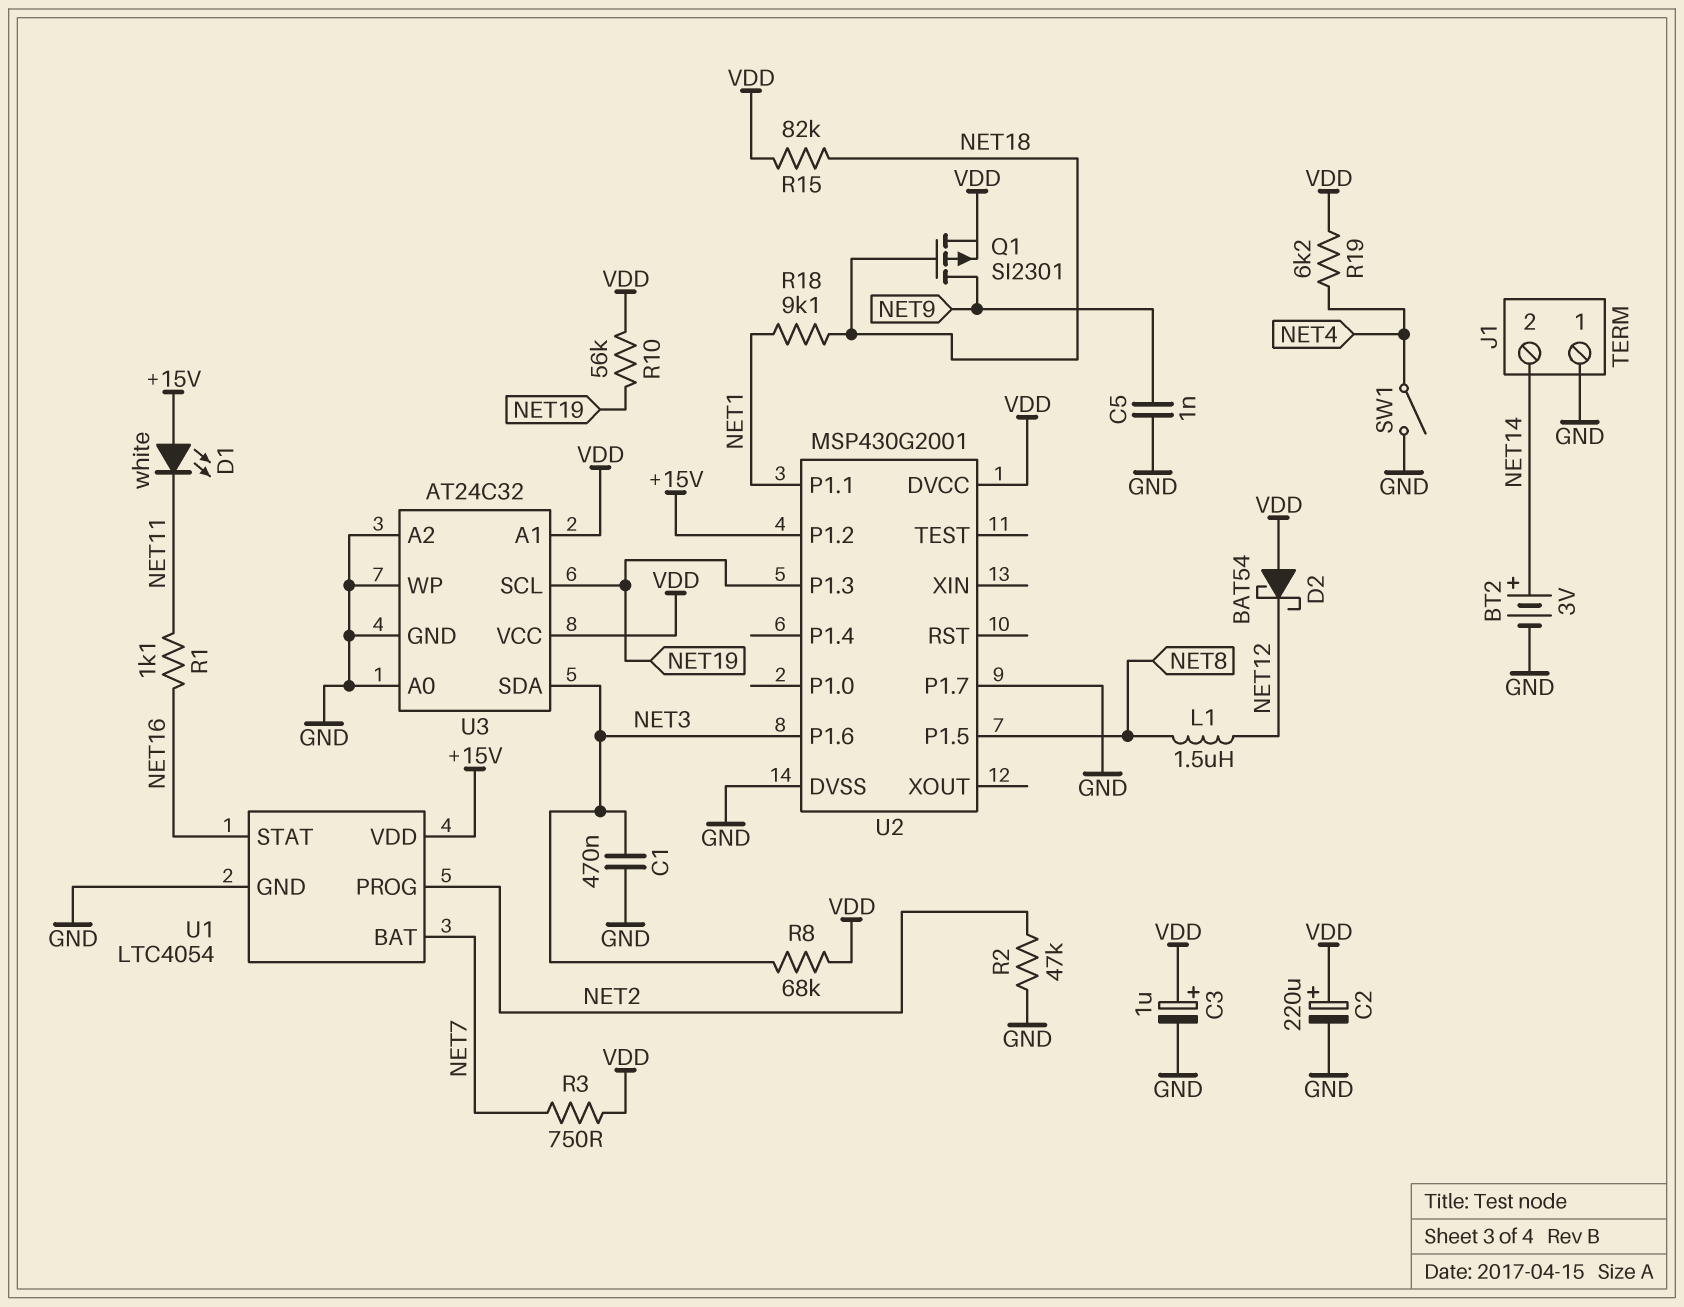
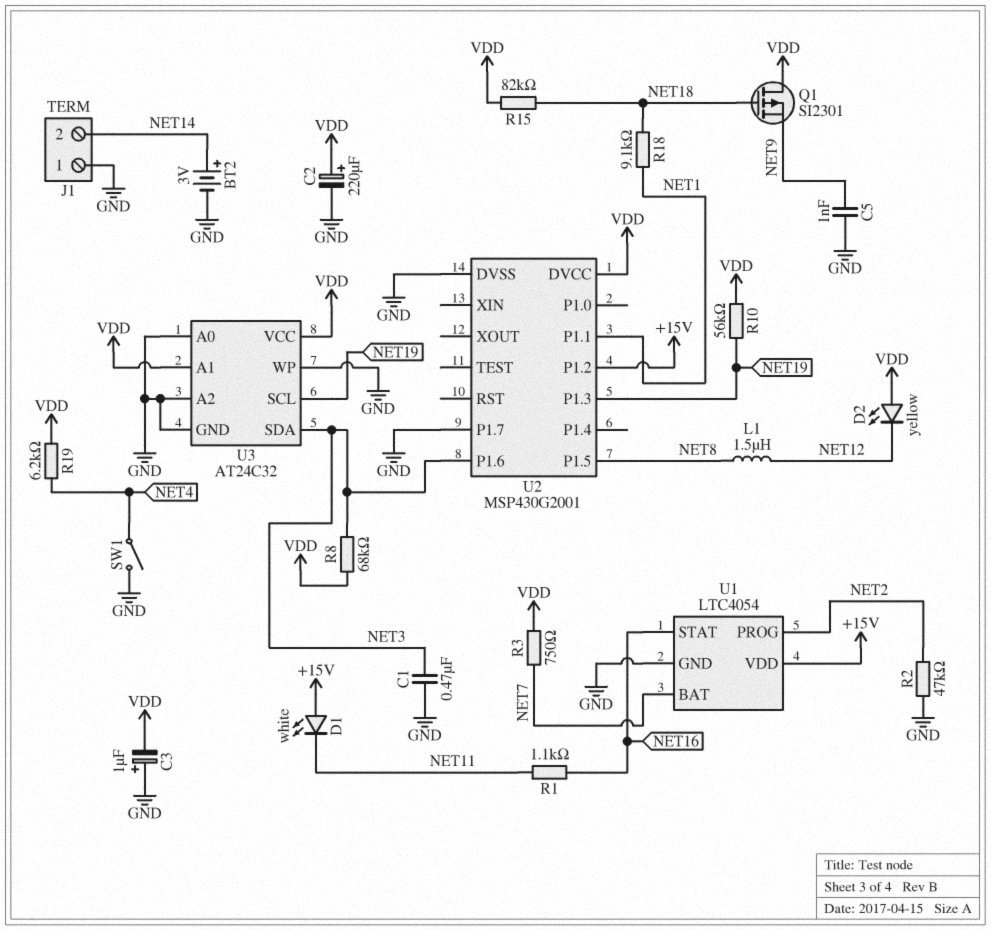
C3: 1uF (plus VDD, minus GND) -> 1uF (plus GND, minus VDD)
D2: schottky BAT54 (A VDD, K NET12) -> LED yellow (A VDD, K NET12)
Q1: PMOS SI2301 (G NET18, D NET9, S VDD) -> PMOS SI2301 (G NET18, D VDD, S NET9)

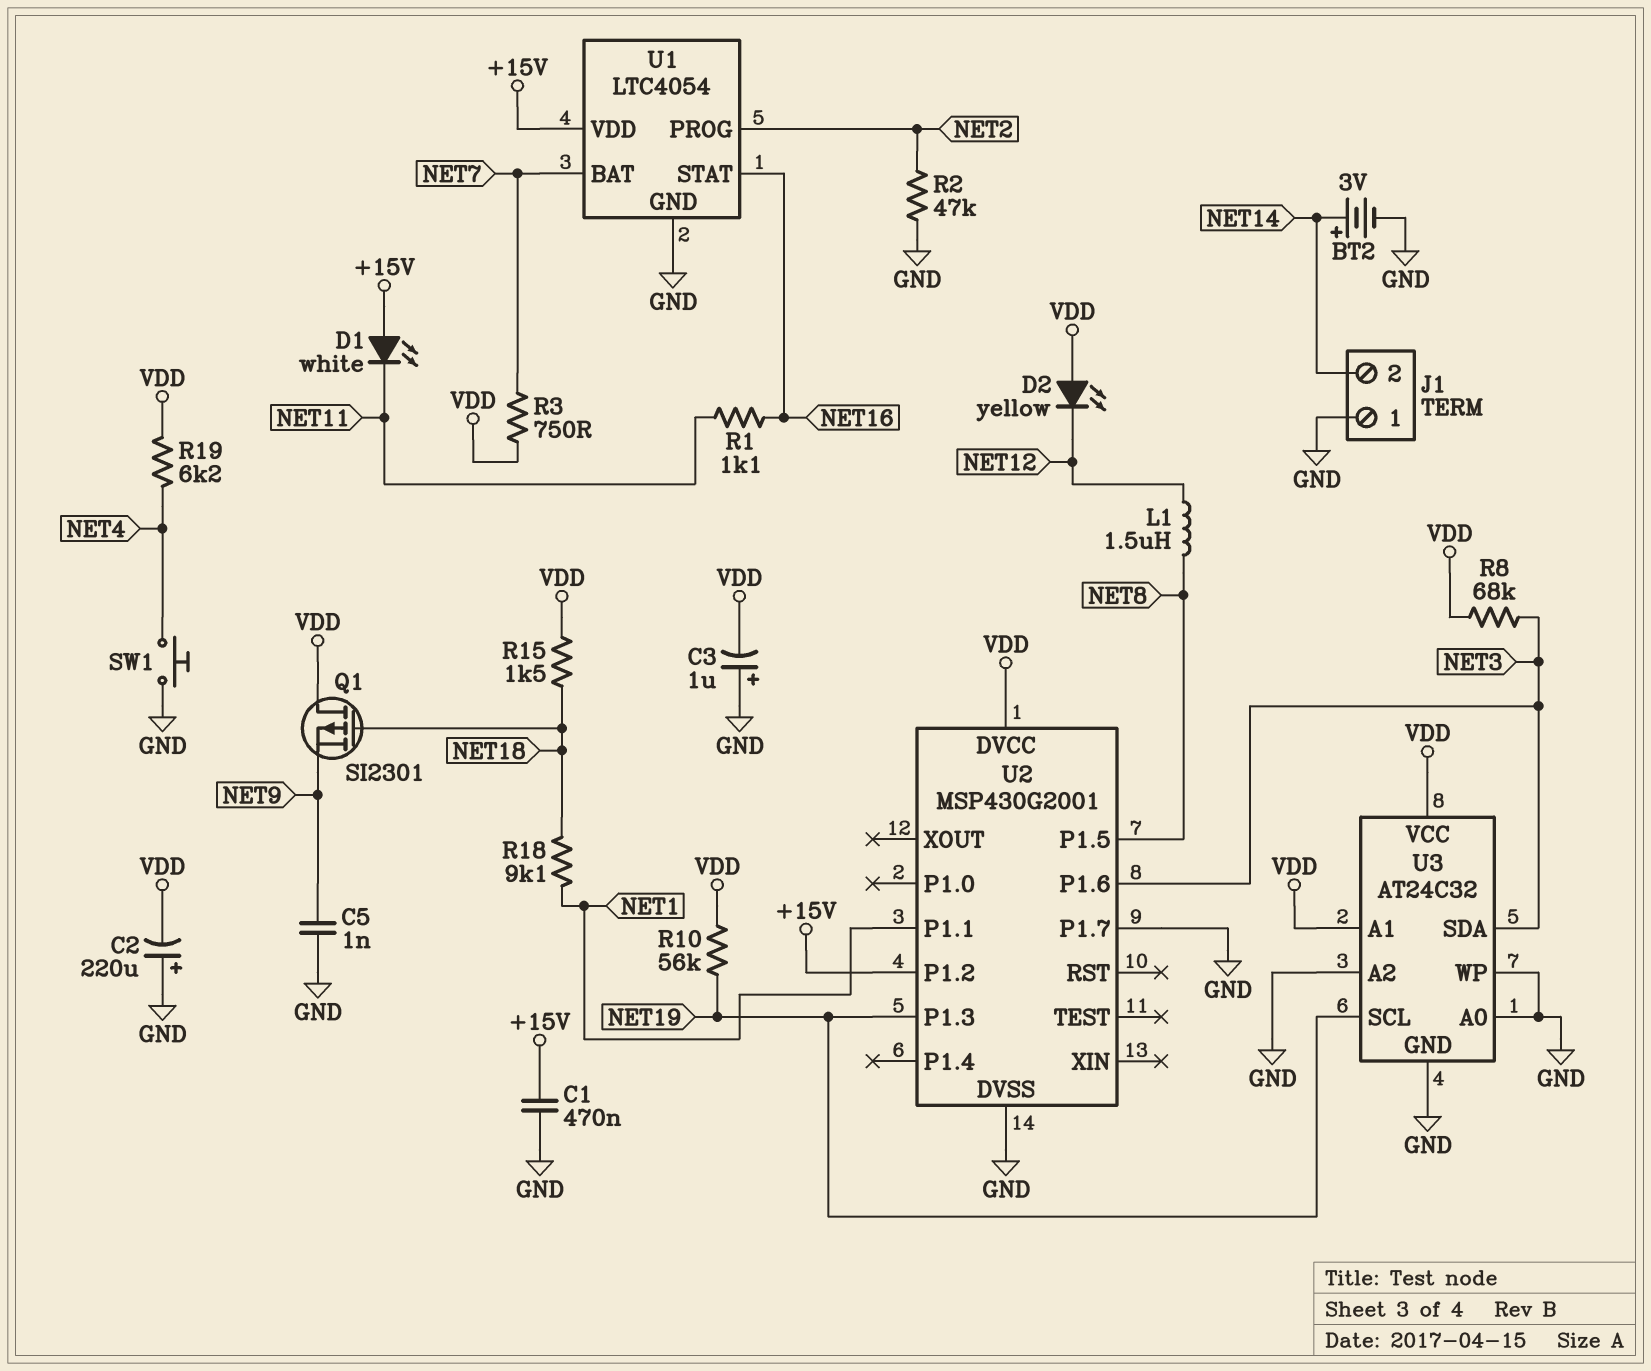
C1: 470nF (GND, NET3) -> 470nF (+15V, GND)
C2: 220uF (plus VDD, minus GND) -> 220uF (plus GND, minus VDD)
R15: 82k (NET18, VDD) -> 1.5k (NET18, VDD)
SW1: switch (GND, NET4) -> button (GND, NET4)

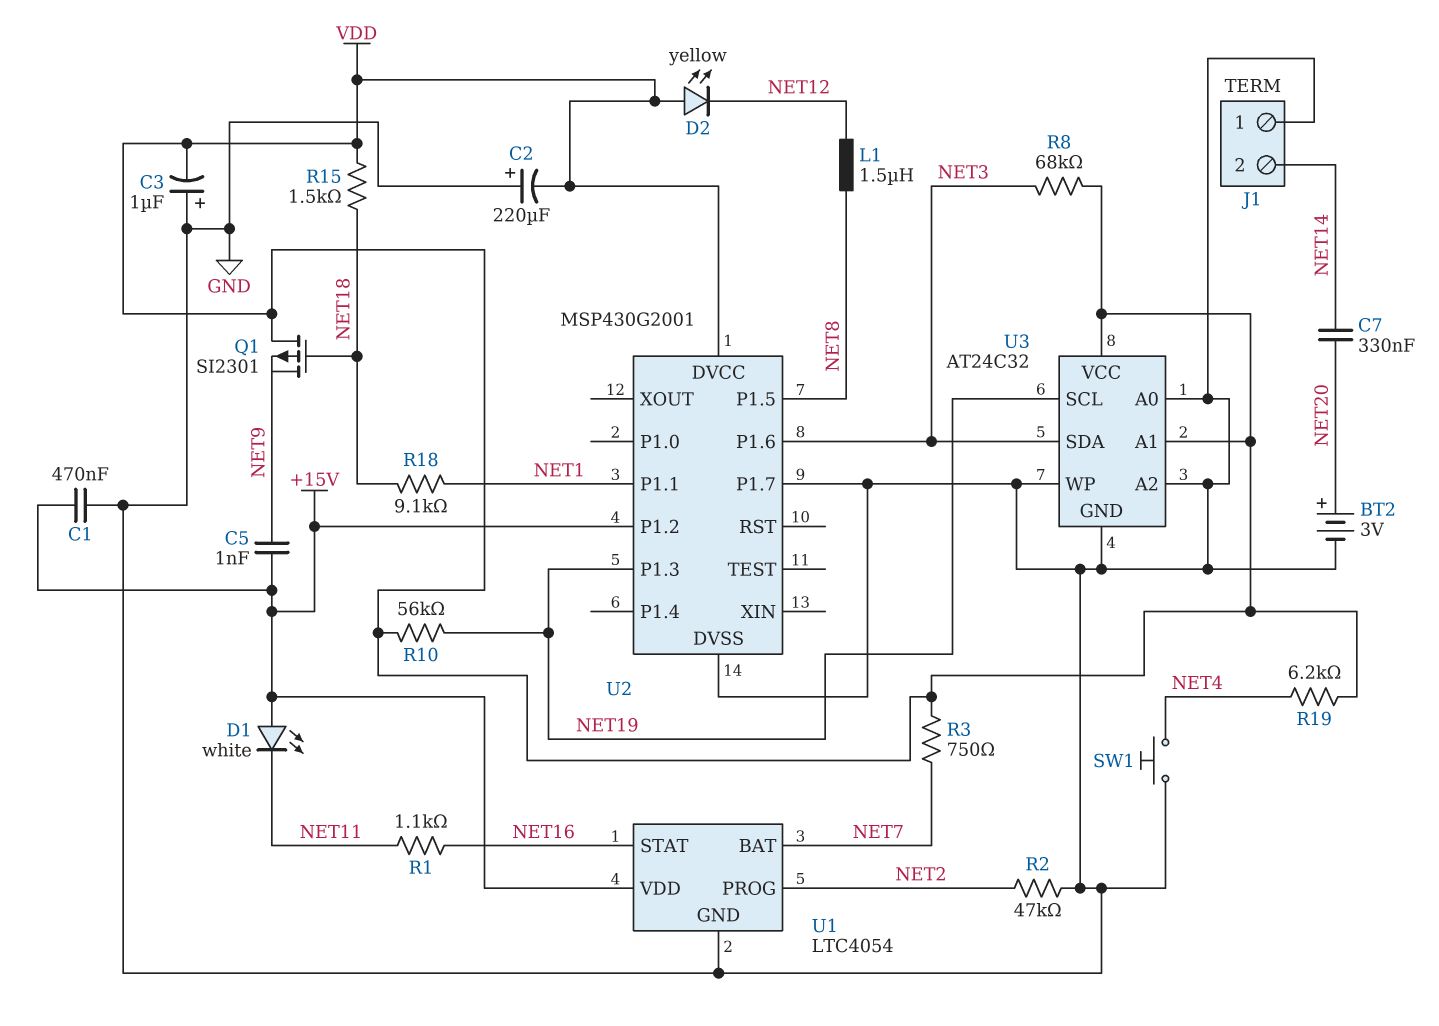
BT2: 3V (plus NET14, minus GND) -> 3V (plus NET20, minus GND)
C5: 1nF (GND, NET9) -> 1nF (+15V, NET9)
C7: none -> 330nF (NET14, NET20)

